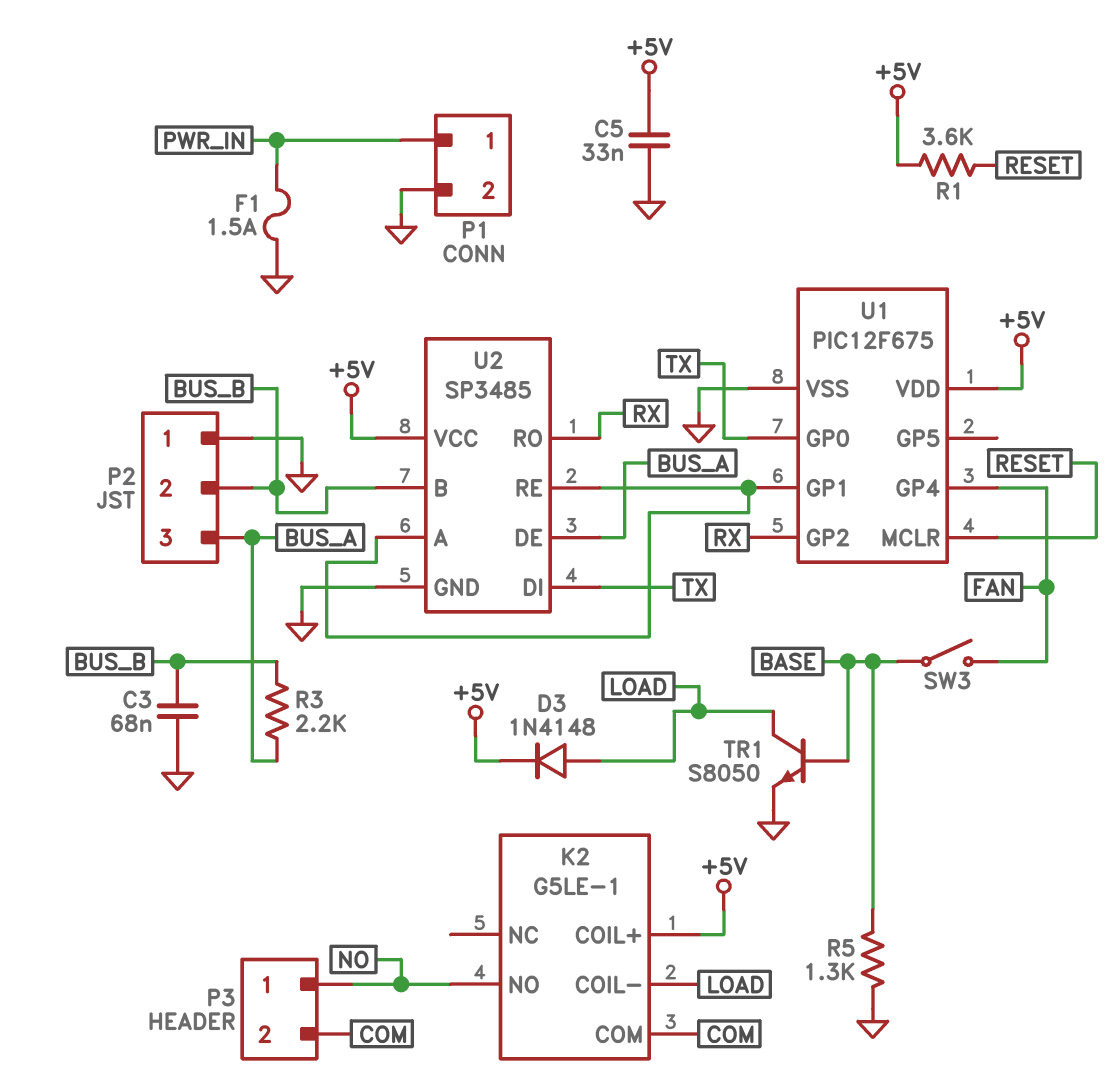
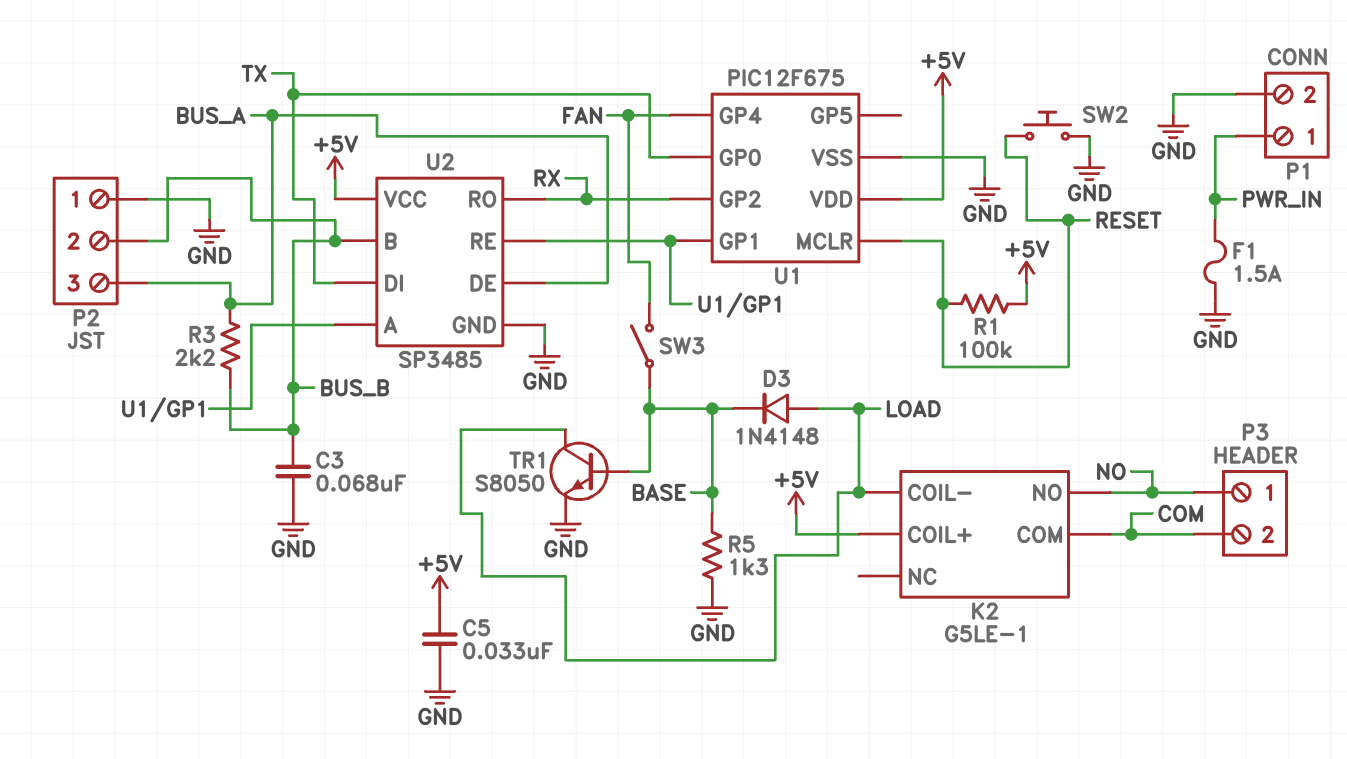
D3: diode 1N4148 (A LOAD, K +5V) -> diode 1N4148 (A LOAD, K BASE)
R1: 3.6k (+5V, RESET) -> 100k (+5V, RESET)
SW2: none -> button (GND, RESET)

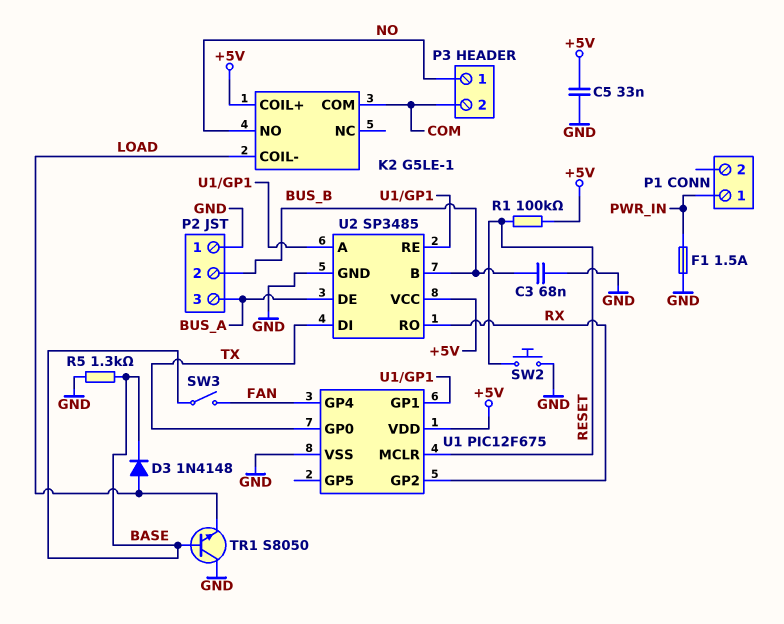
P1 pin 2: GND -> none
R3: 2.2k (BUS_A, BUS_B) -> none
TR1: NPN S8050 (B BASE, C LOAD, E GND) -> NPN S8050 (B BASE, C GND, E LOAD)

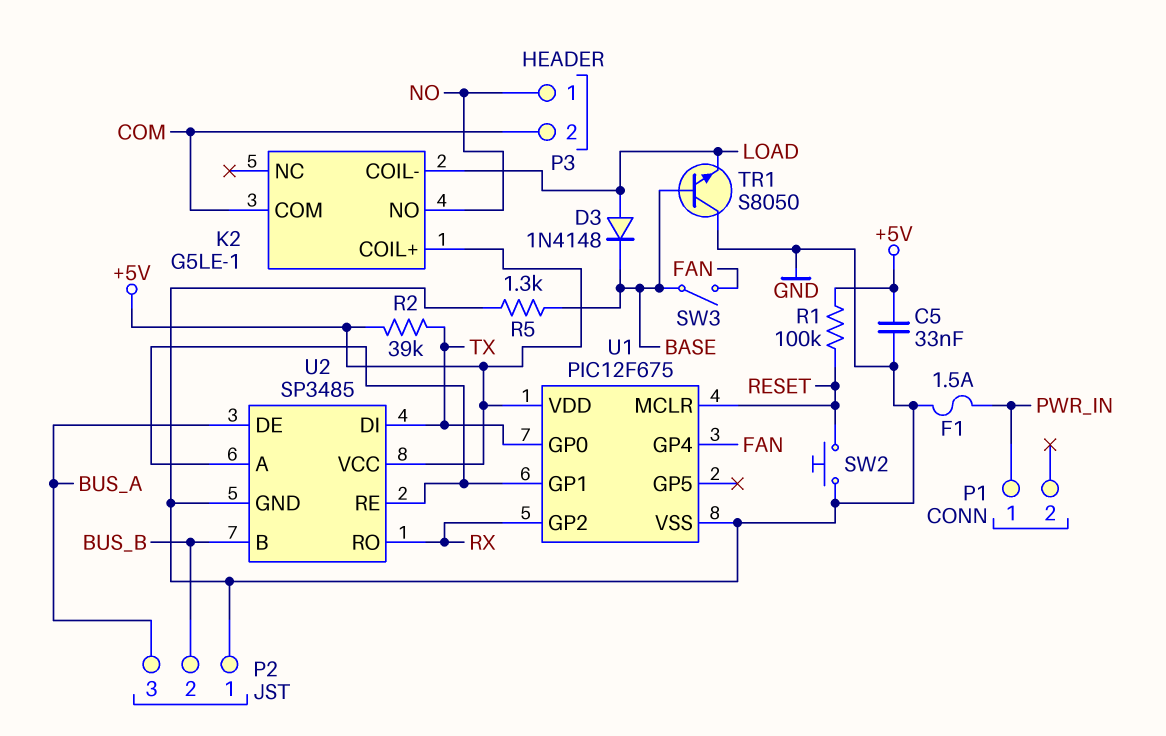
C3: 68nF (BUS_B, GND) -> none
R2: none -> 39k (+5V, TX)

